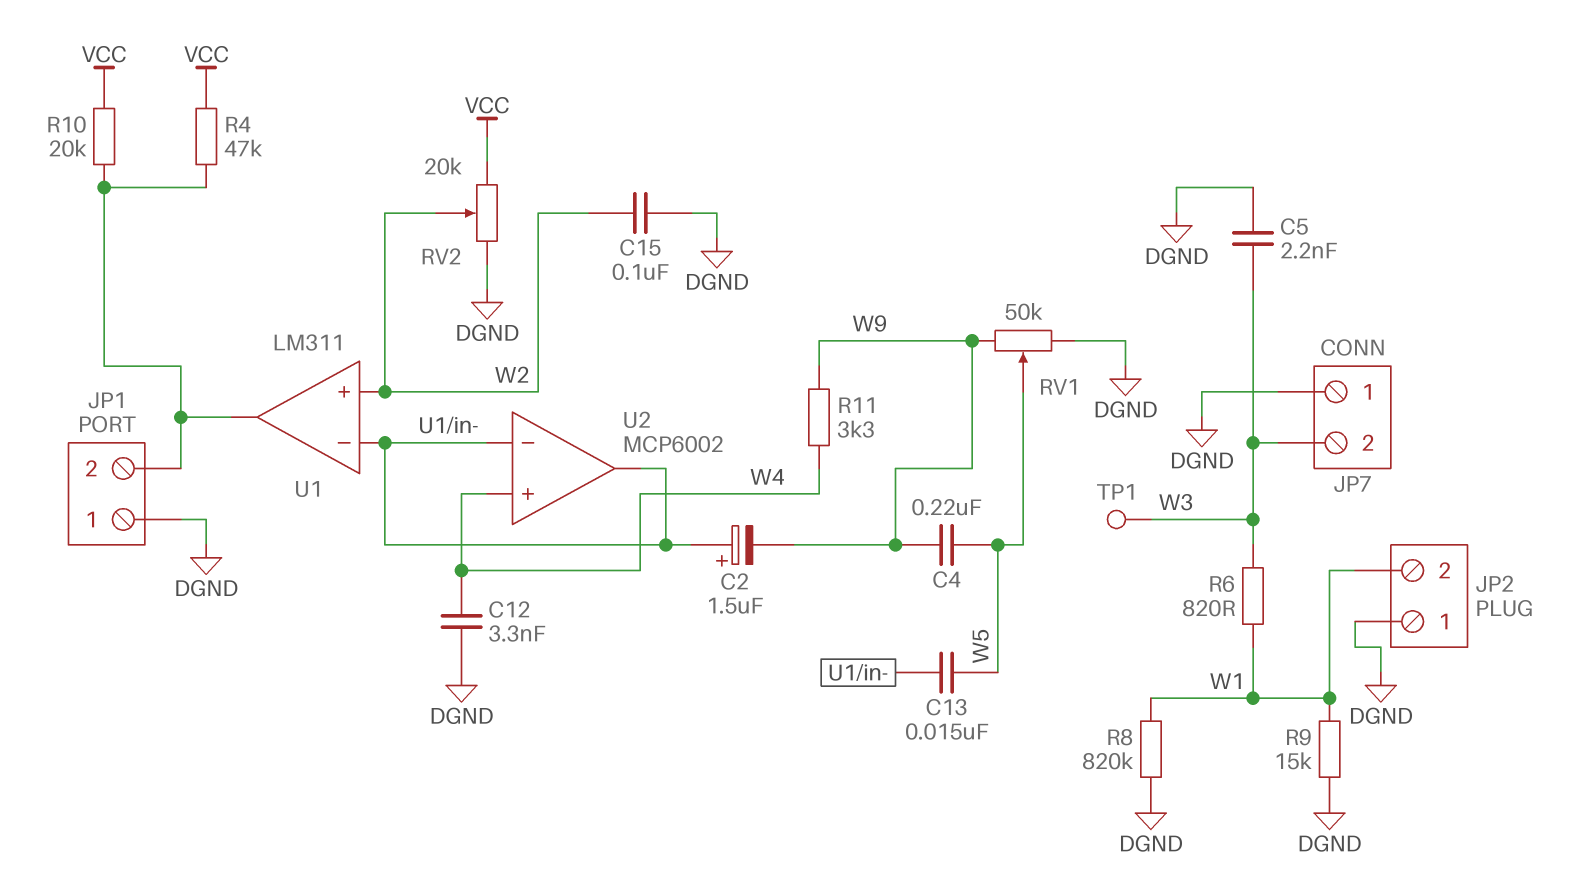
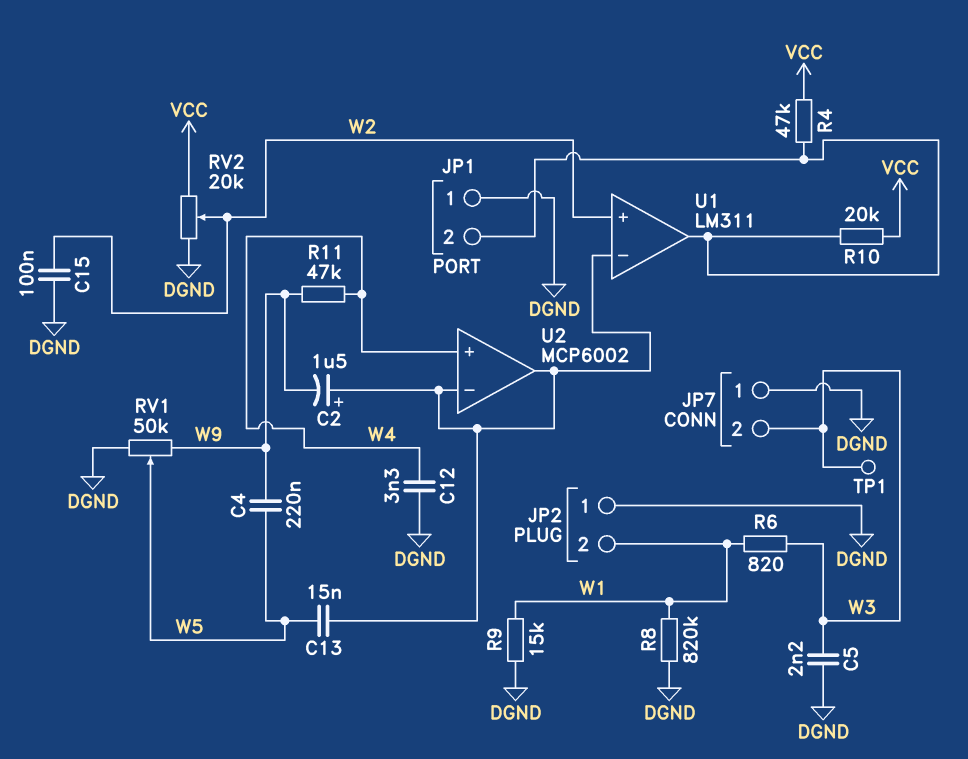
R11: 3.3k (W4, W9) -> 47k (W4, W9)

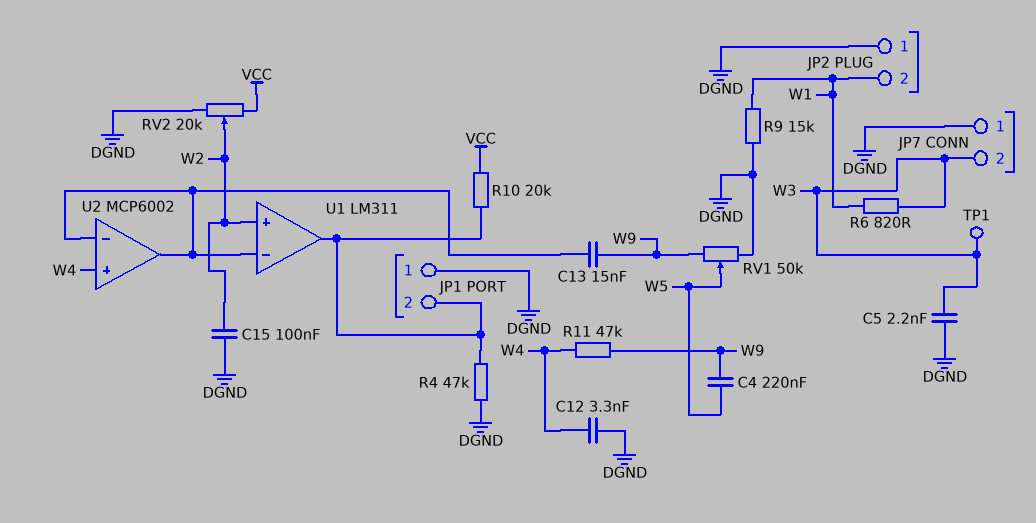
C2: 1.5uF (plus U1/in-, minus W9) -> none
C13: 15nF (U1/in-, W5) -> 15nF (U1/in-, W9)
R4: 47k (JP1/2, VCC) -> 47k (DGND, JP1/2)
R8: 820k (DGND, W1) -> none

